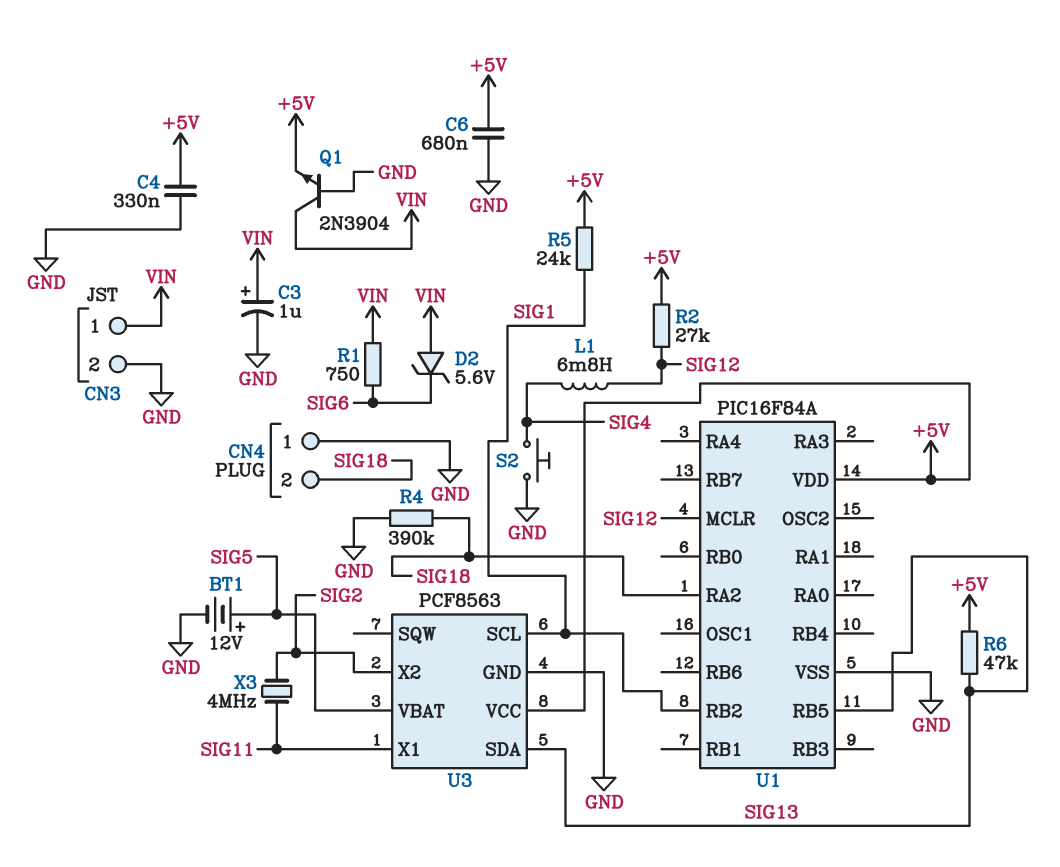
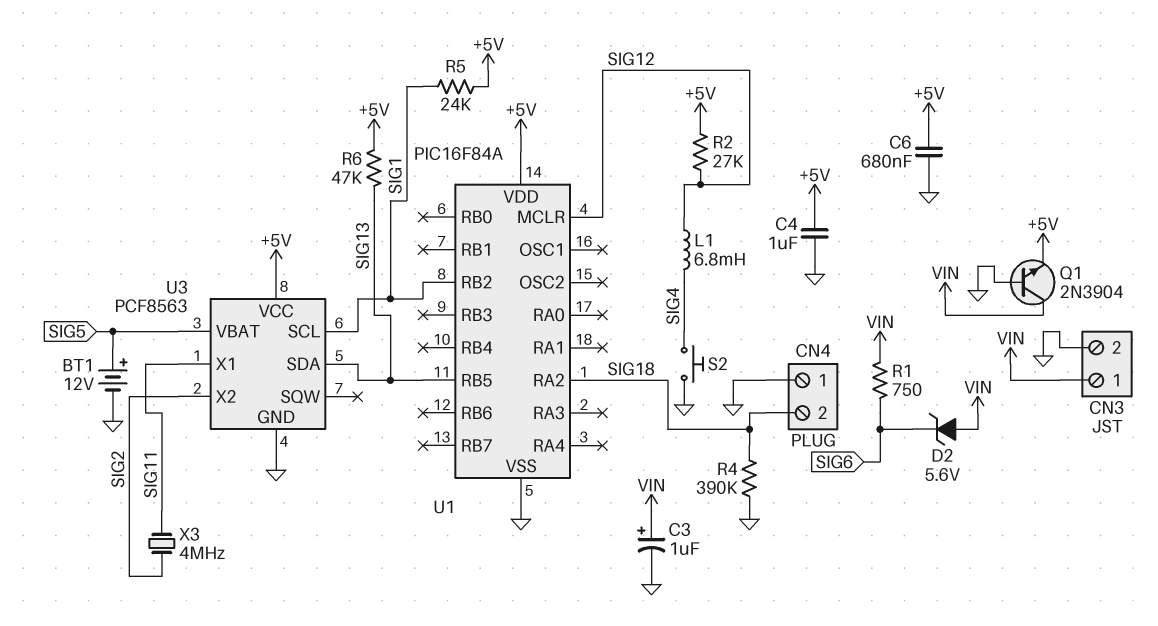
C4: 330nF (+5V, GND) -> 1uF (+5V, GND)

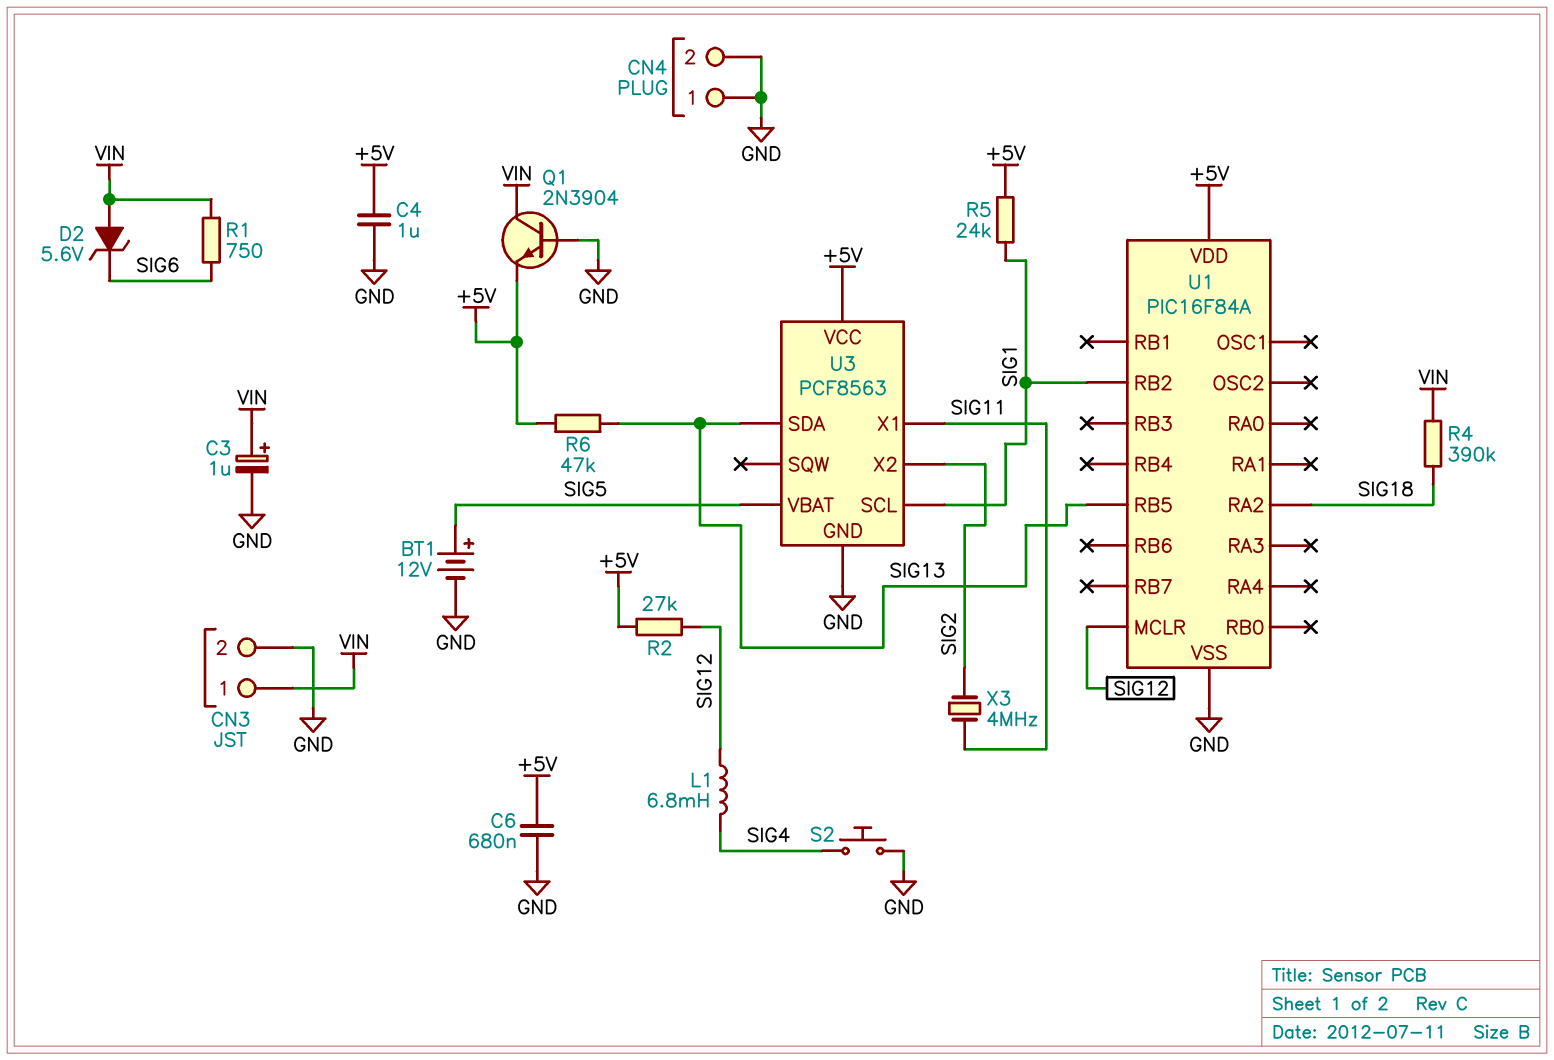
CN4 pin 2: SIG18 -> GND
R4: 390k (GND, SIG18) -> 390k (SIG18, VIN)

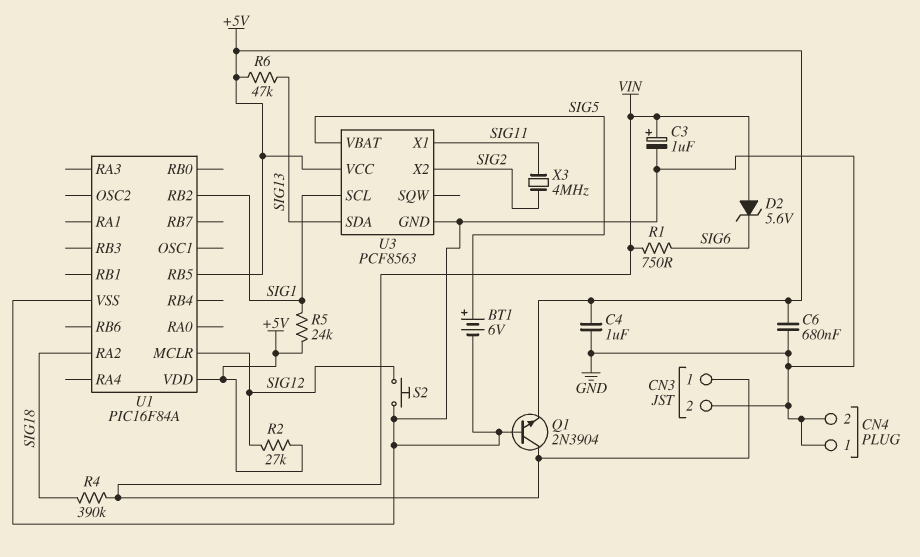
BT1: 12V (plus SIG5, minus GND) -> 6V (plus SIG5, minus GND)
L1: 6.8mH (SIG4, SIG12) -> none
S2: button (GND, SIG4) -> button (GND, SIG12)
U1 pin RB5: SIG13 -> +5V

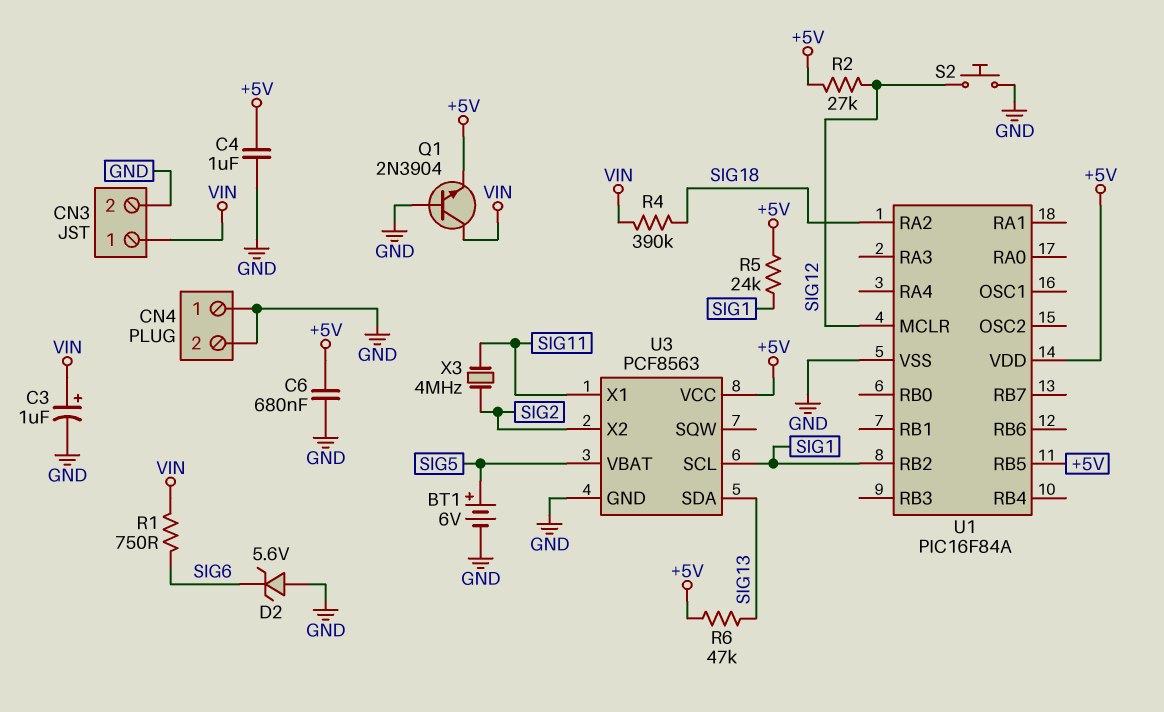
D2: zener 5.6V (A VIN, K SIG6) -> zener 5.6V (A GND, K SIG6)

